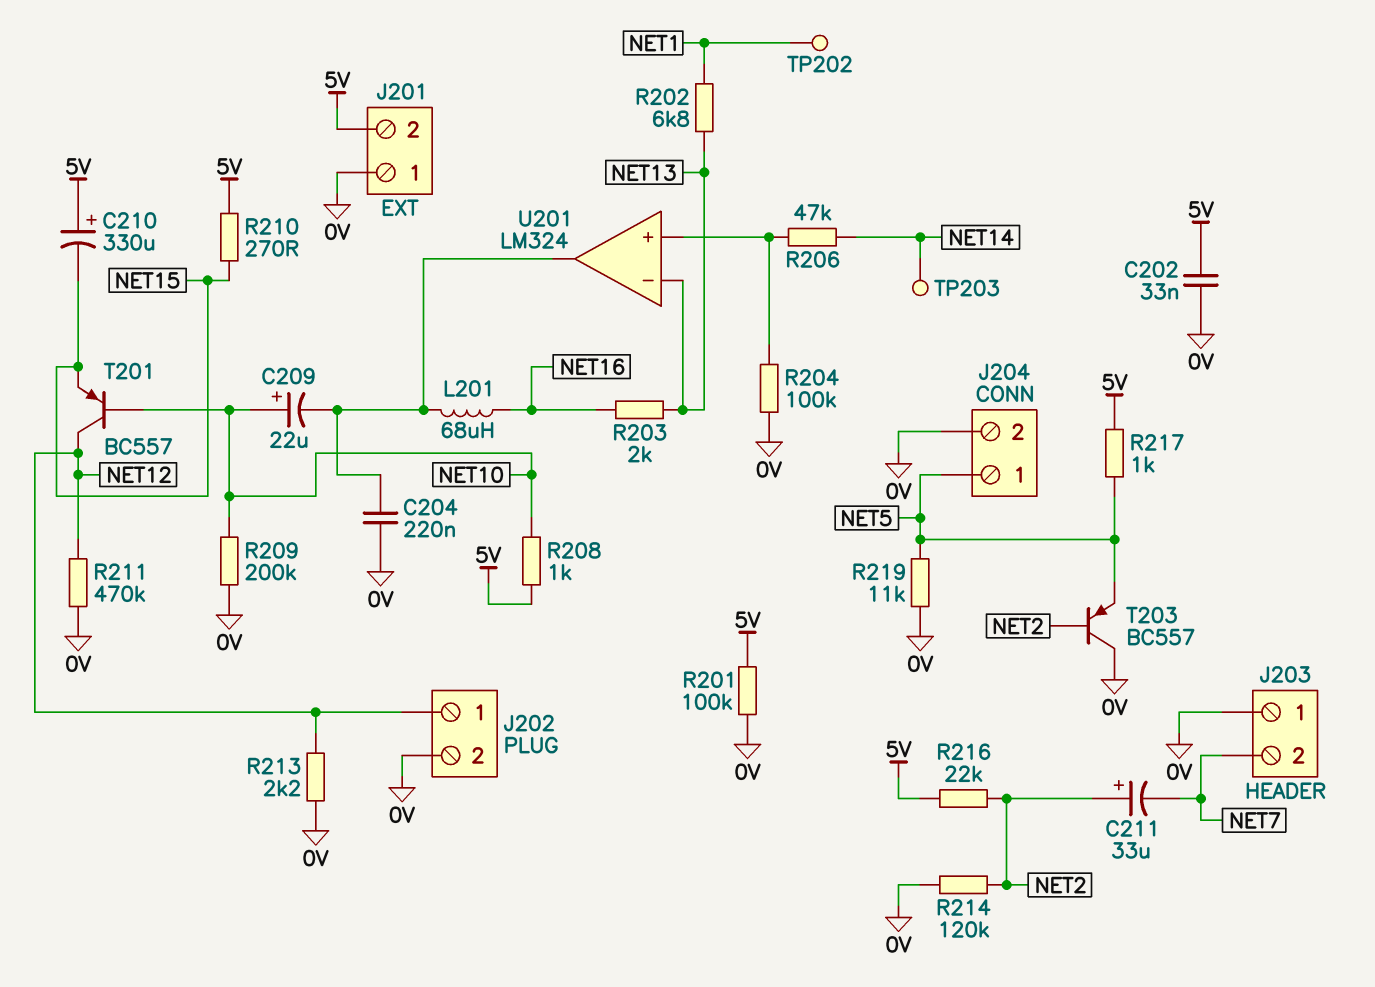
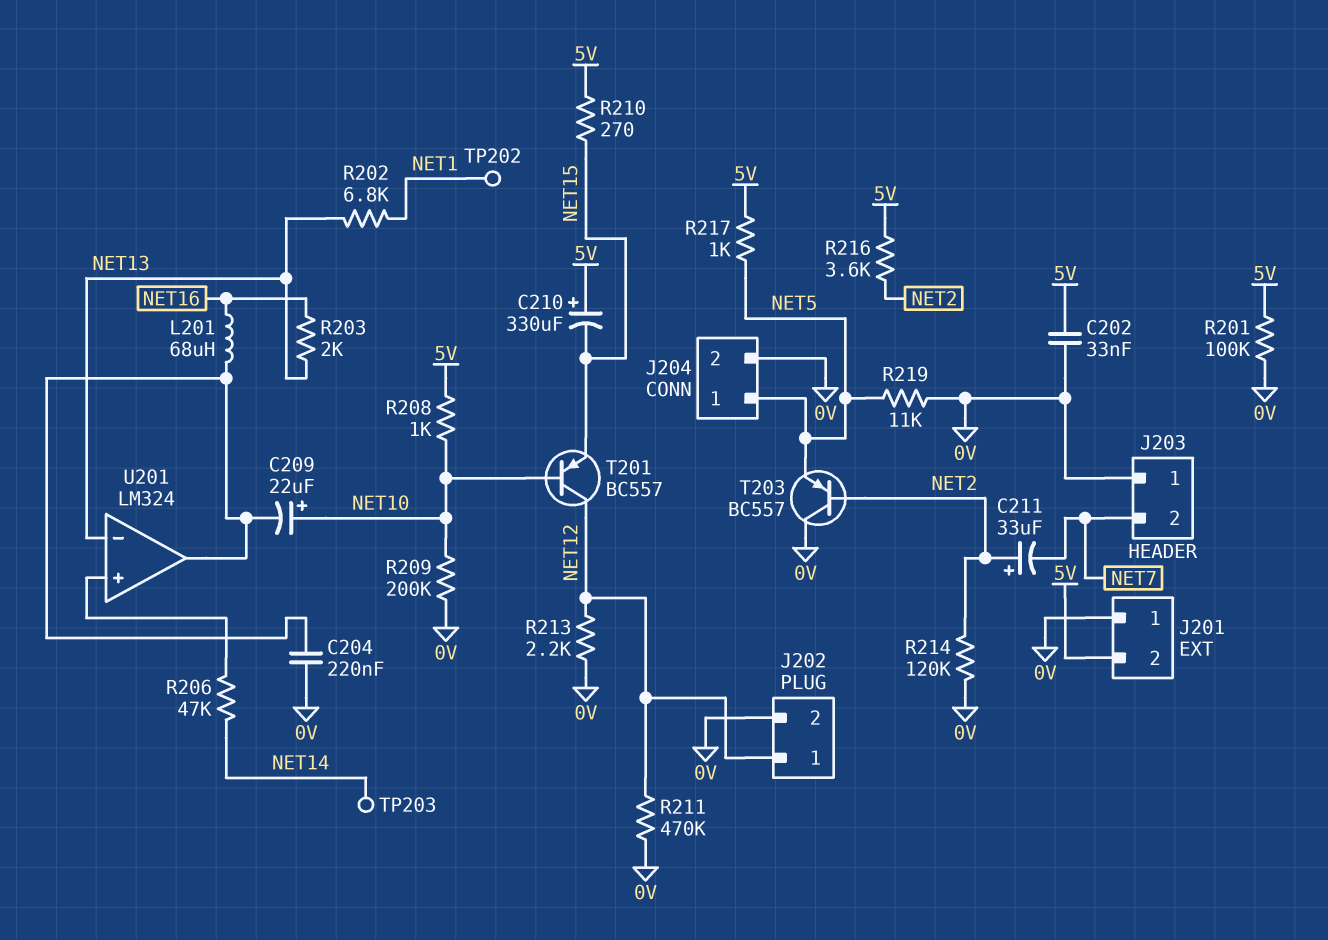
R204: 100k (0V, U201/in+) -> none
R216: 22k (5V, NET2) -> 3.6k (5V, NET2)

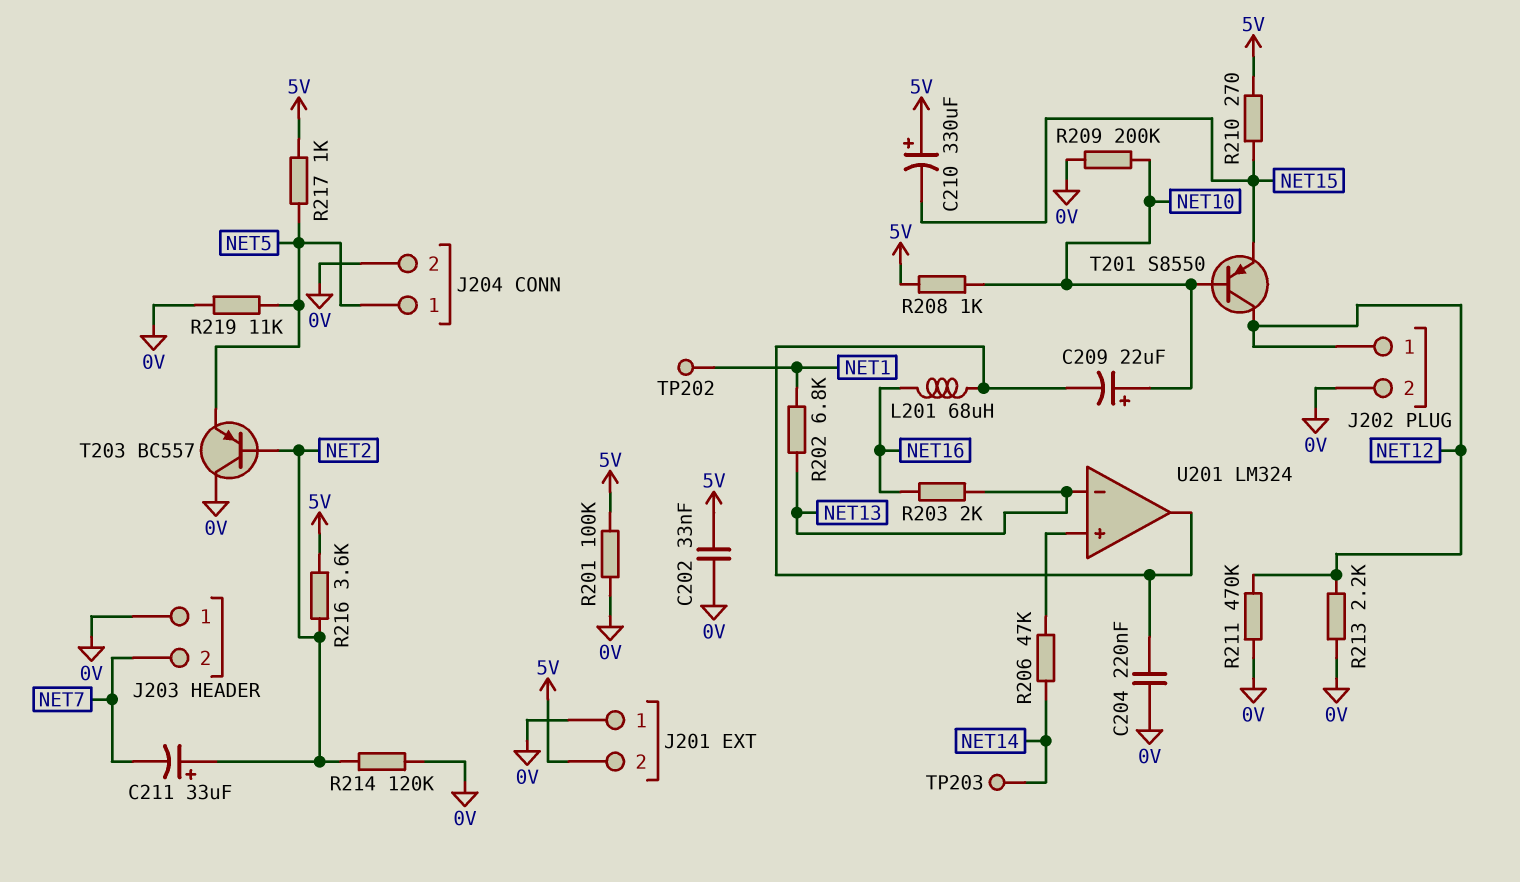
T201: PNP BC557 (B NET10, C NET12, E NET15) -> PNP S8550 (B NET10, C NET12, E NET15)

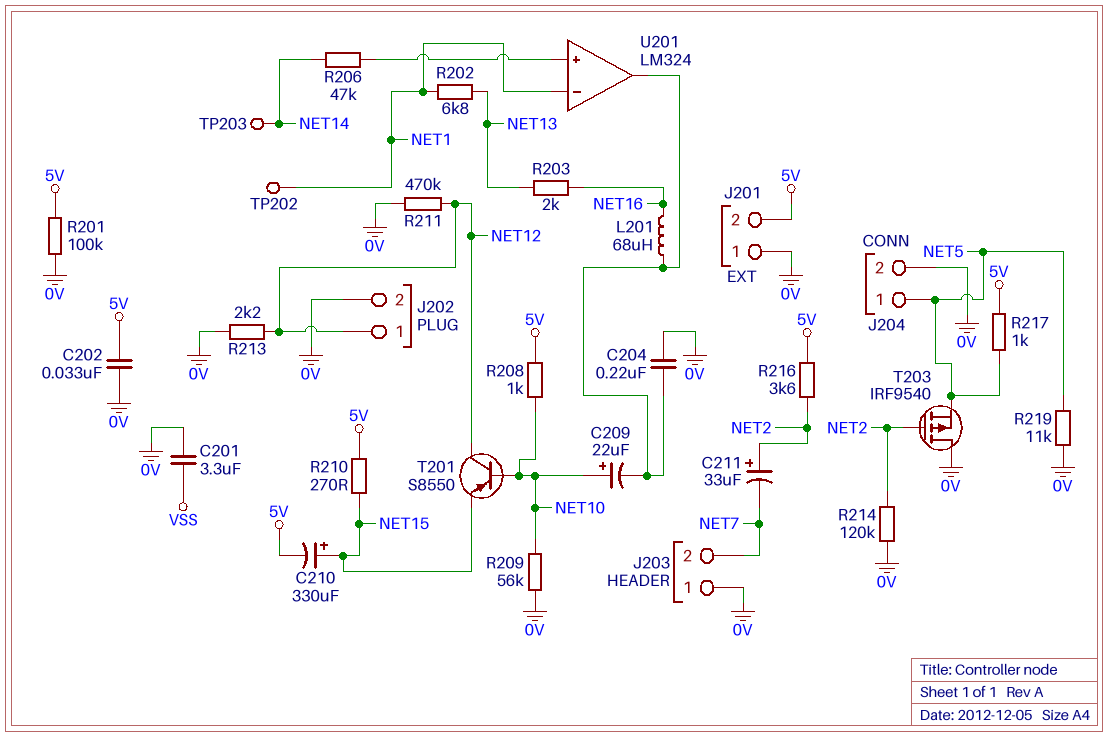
C201: none -> 3.3uF (0V, VSS)
C210: 330uF (plus 5V, minus NET15) -> 330uF (plus NET15, minus 5V)
R209: 200k (0V, NET10) -> 56k (0V, NET10)
T203: PNP BC557 (B NET2, C 0V, E NET5) -> PMOS IRF9540 (G NET2, D 0V, S NET5)
U201 pin in-: NET13 -> NET1

